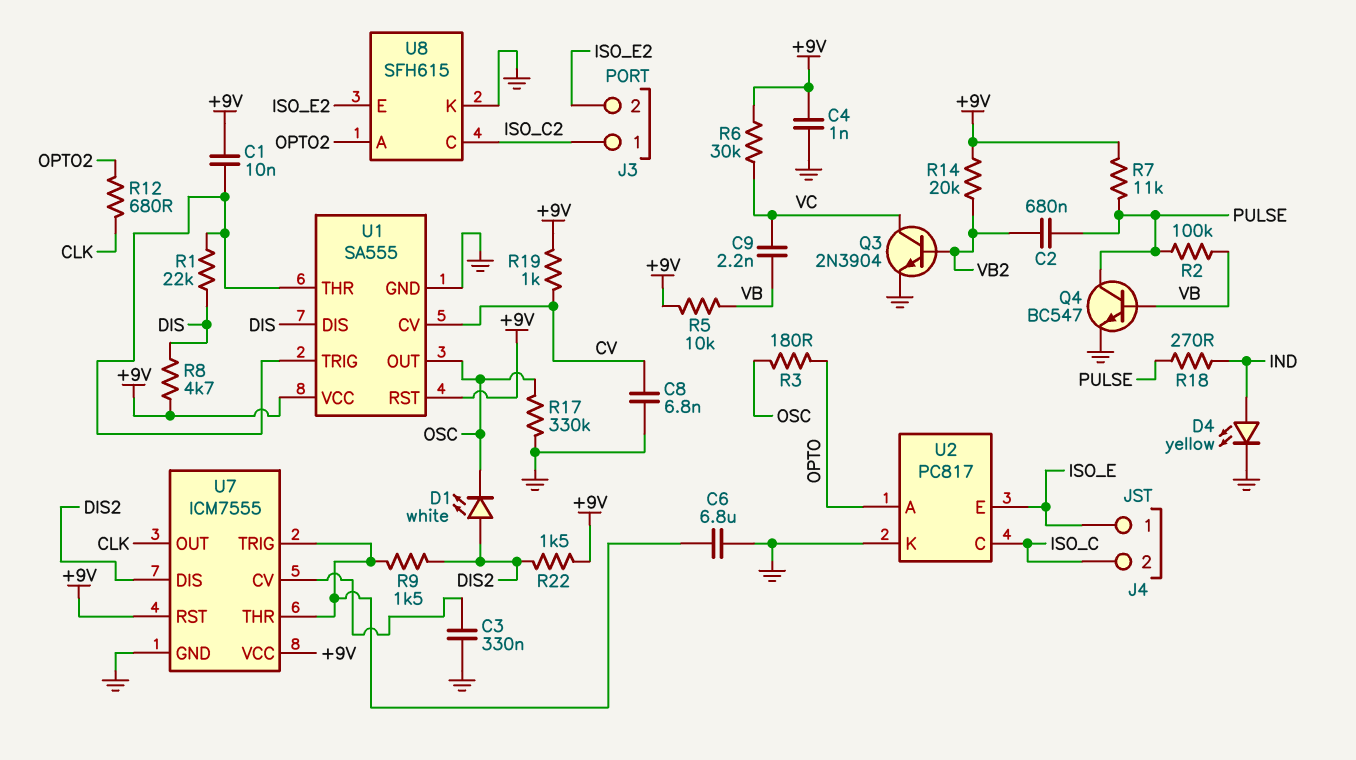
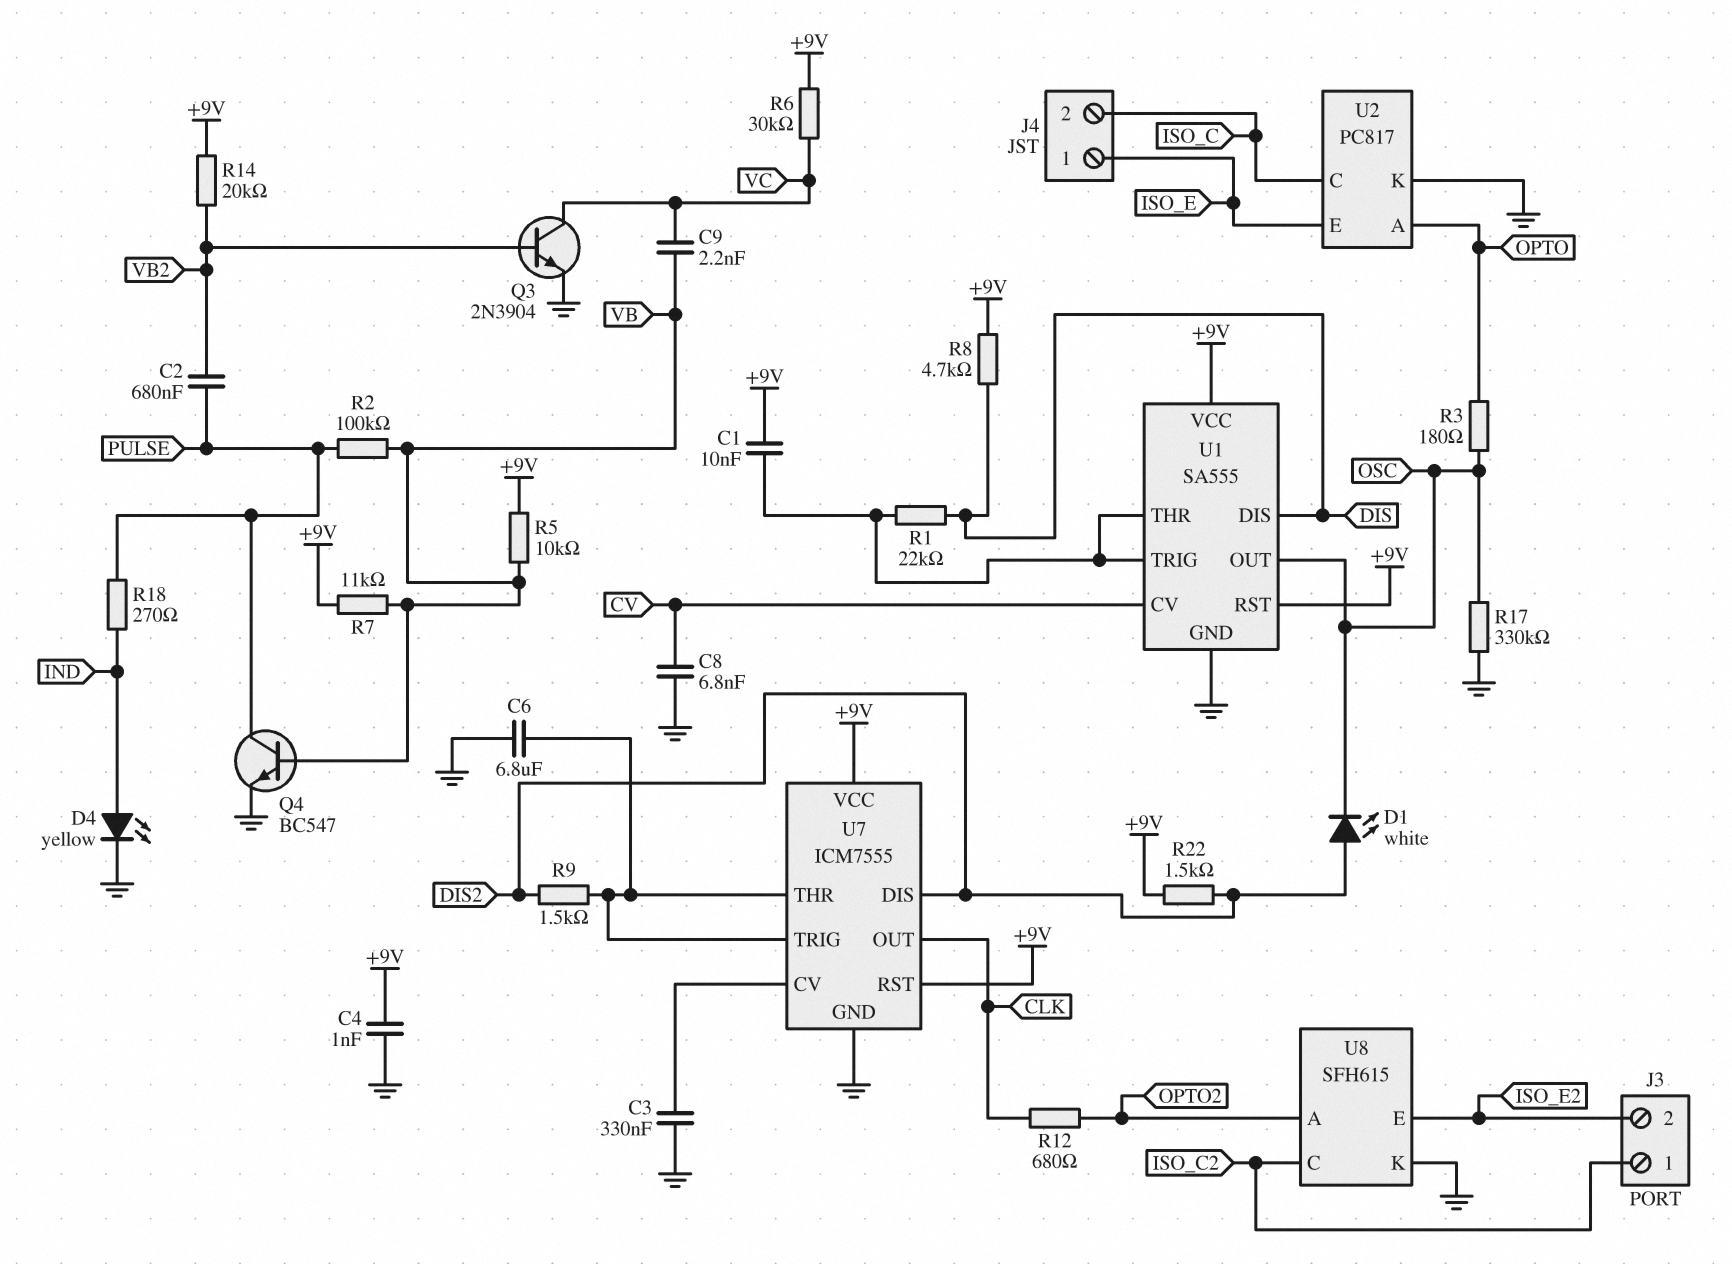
R7: 11k (+9V, PULSE) -> 11k (+9V, VB)
R19: 1k (+9V, CV) -> none

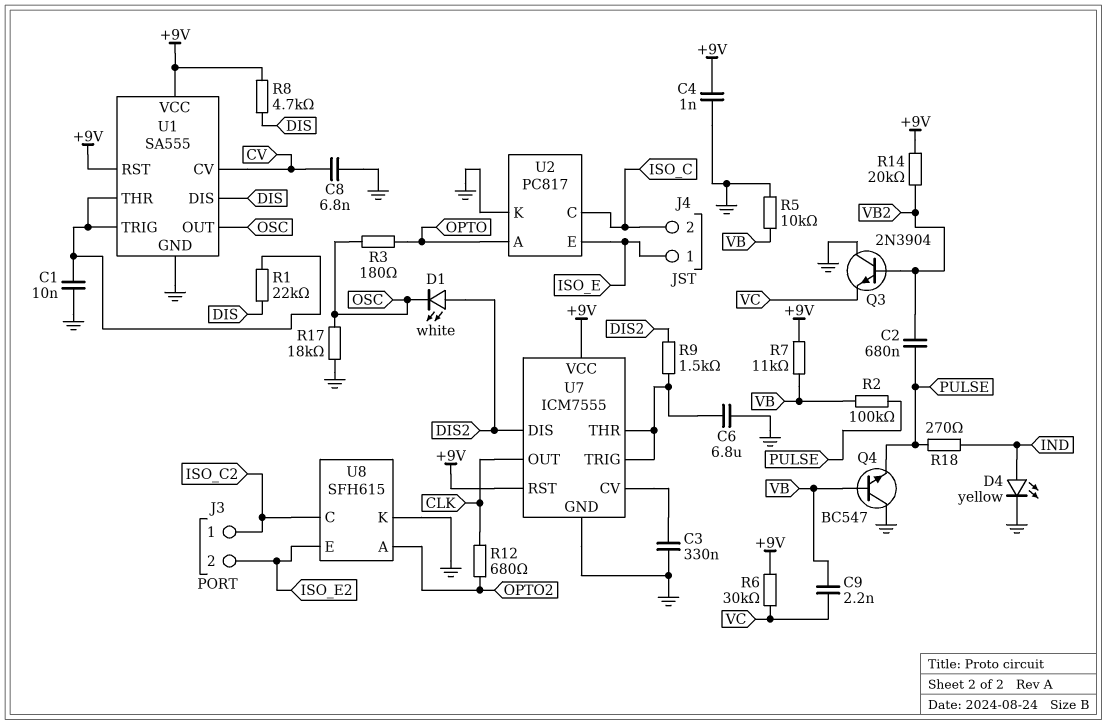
C1: 10nF (+9V, U1/THR) -> 10nF (GND, U1/THR)
Q3: NPN 2N3904 (B VB2, C VC, E GND) -> NPN 2N3904 (B VB2, C GND, E VC)
Q4: NPN BC547 (B VB, C PULSE, E GND) -> NPN BC547 (B VB, C GND, E PULSE)
R5: 10k (+9V, VB) -> 10k (GND, VB)
R17: 330k (GND, OSC) -> 18k (GND, OSC)
R22: 1.5k (+9V, DIS2) -> none

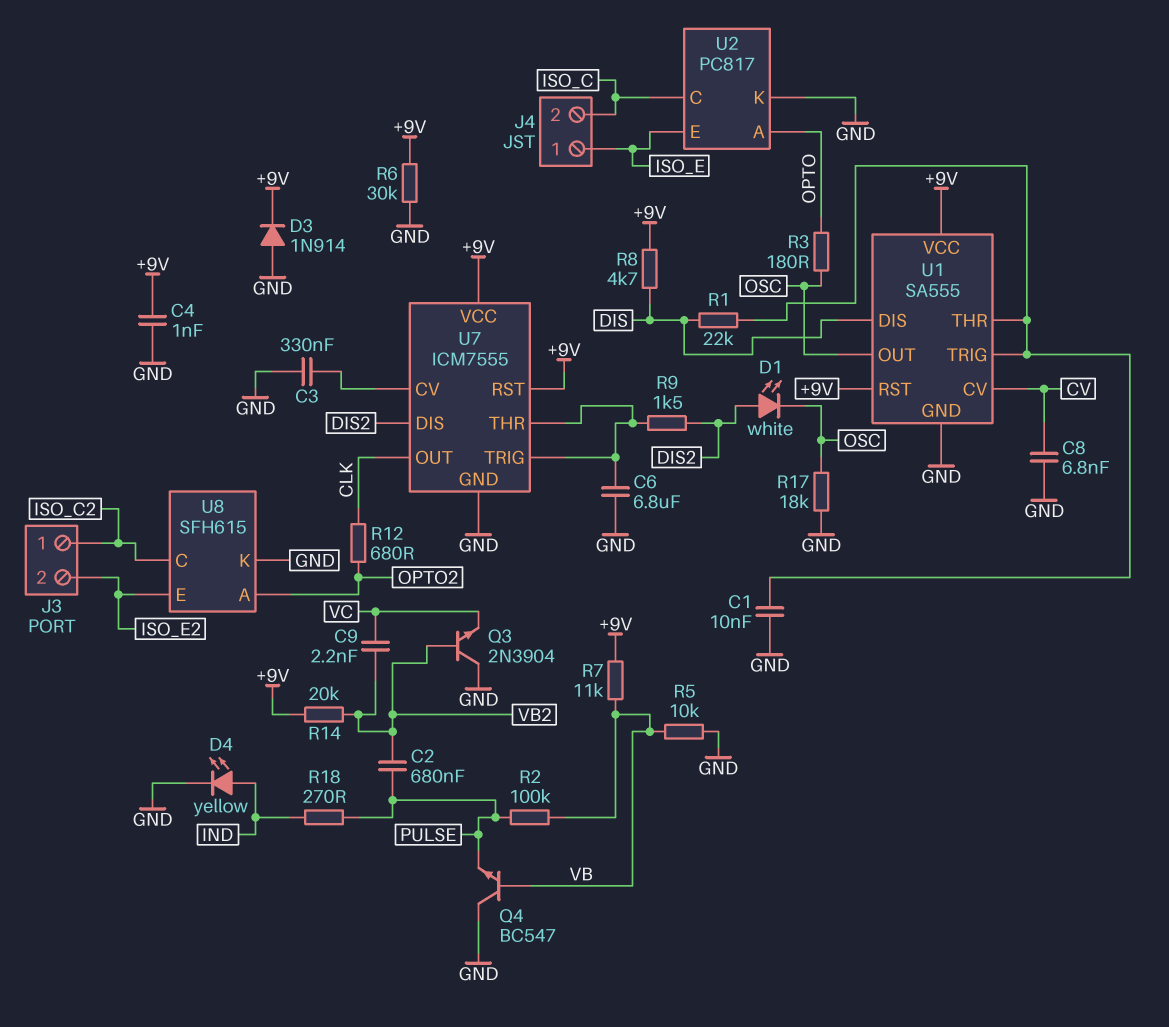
C9: 2.2nF (VB, VC) -> 2.2nF (VB2, VC)
D3: none -> diode 1N914 (A GND, K +9V)
R6: 30k (+9V, VC) -> 30k (+9V, GND)

